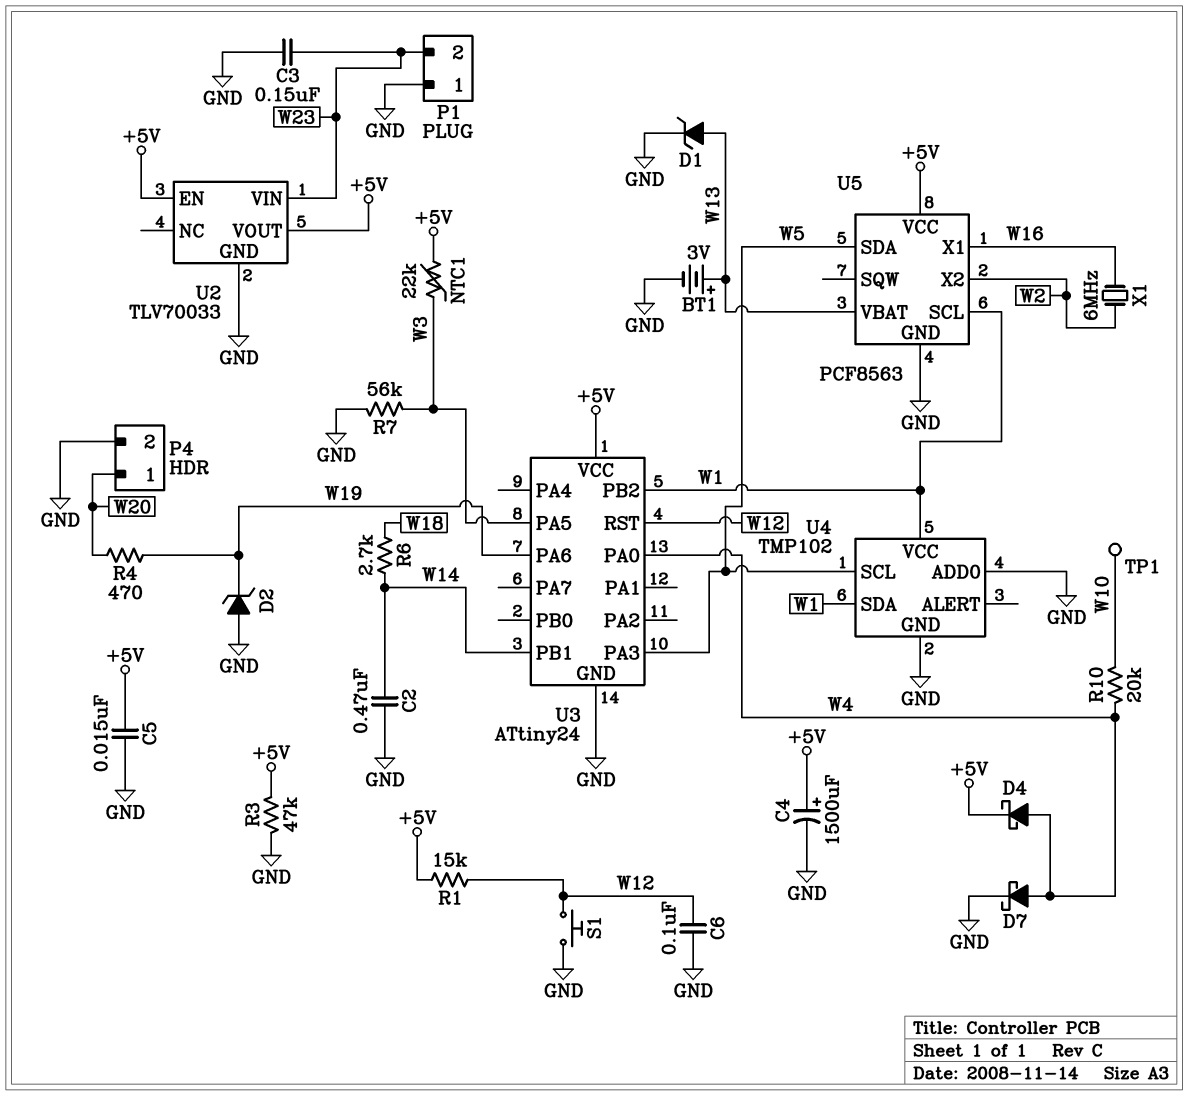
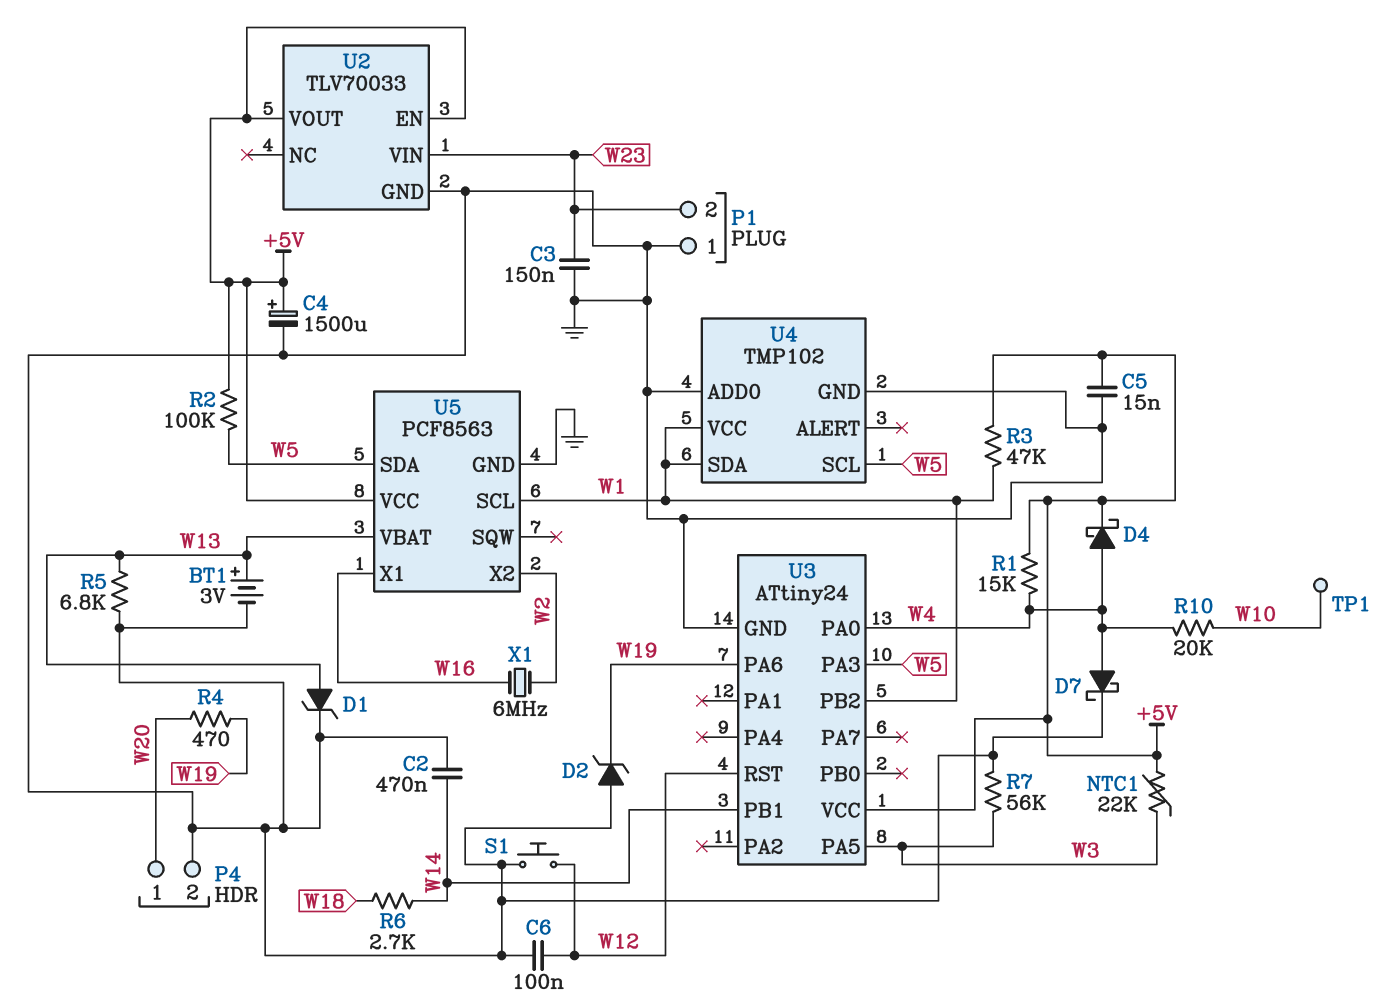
R1: 15k (+5V, W12) -> 15k (+5V, W4)
R2: none -> 100k (+5V, W5)
R3: 47k (+5V, GND) -> 47k (+5V, W1)
R5: none -> 6.8k (GND, W13)

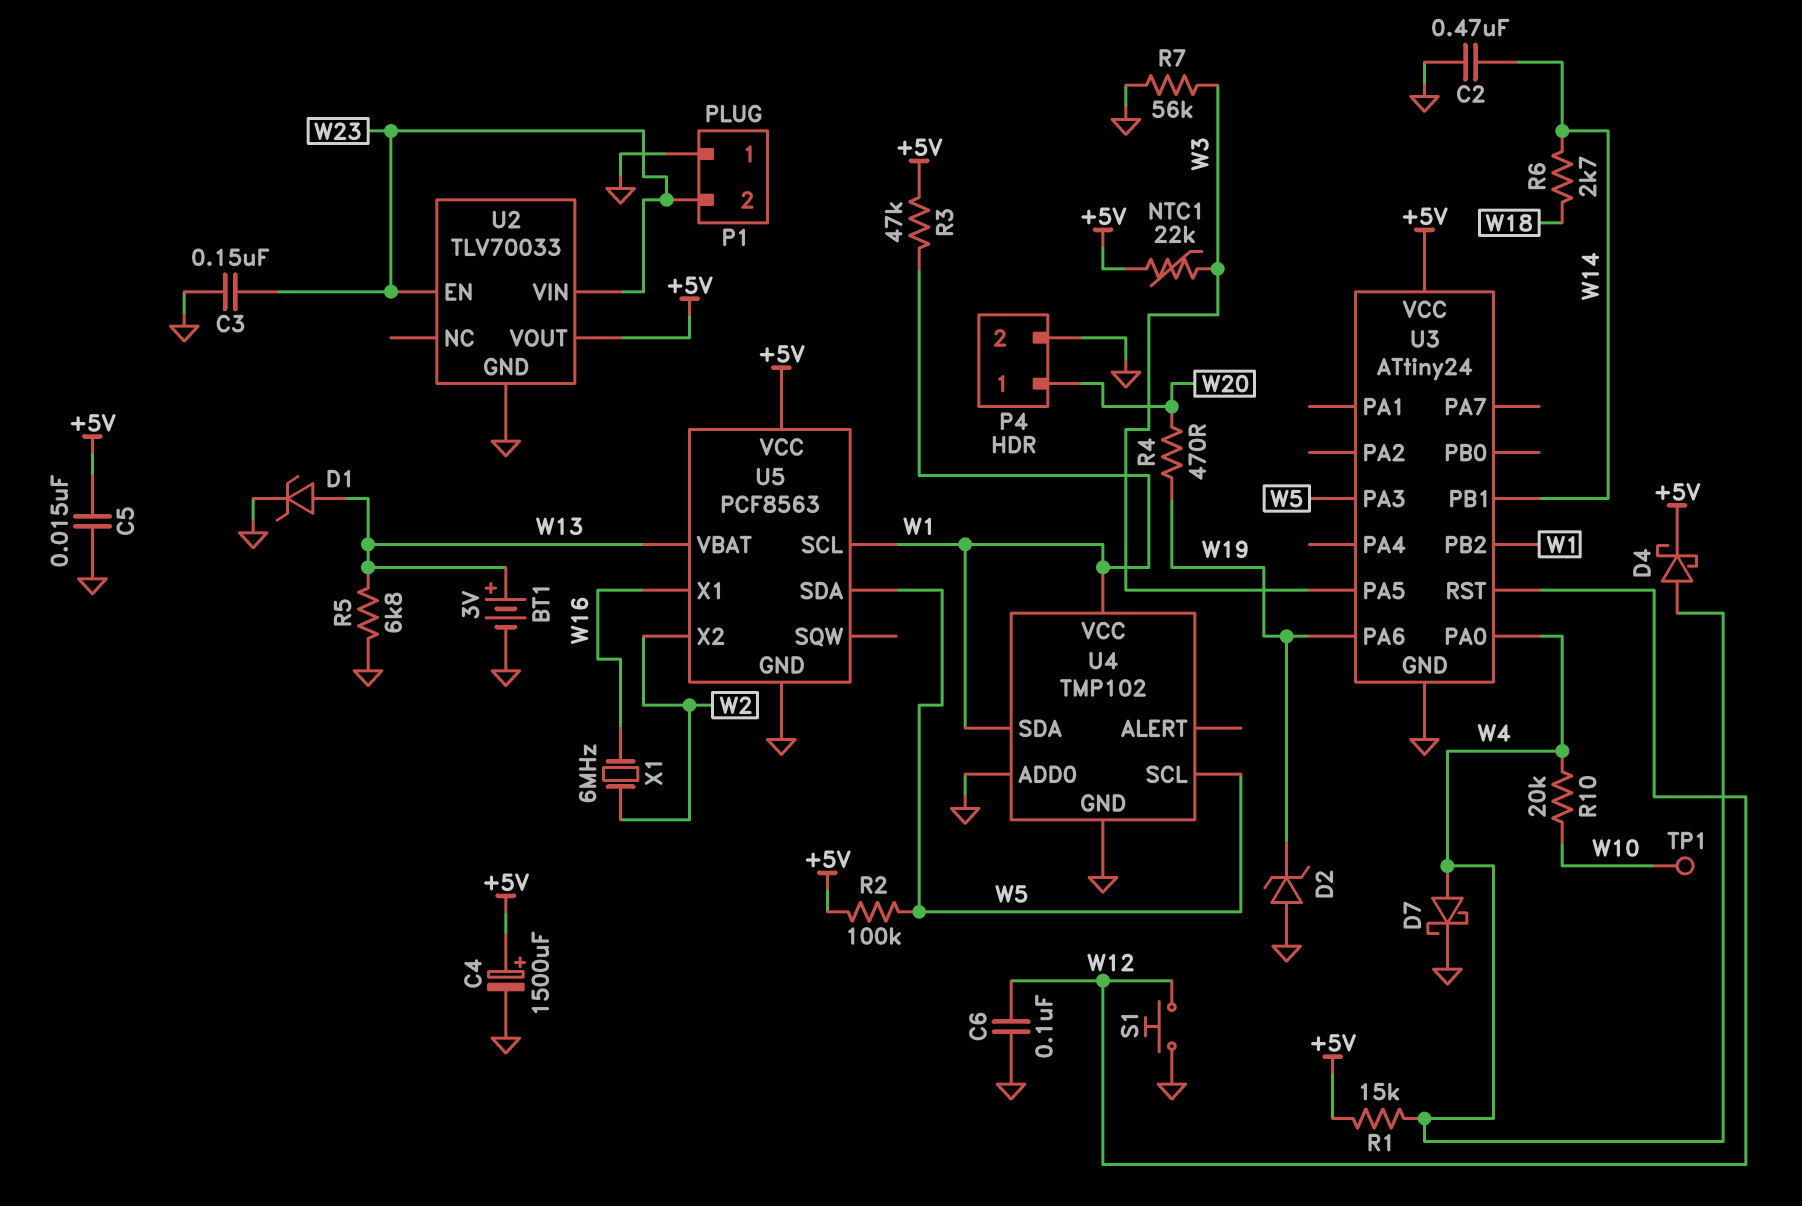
U2 pin EN: +5V -> W23

